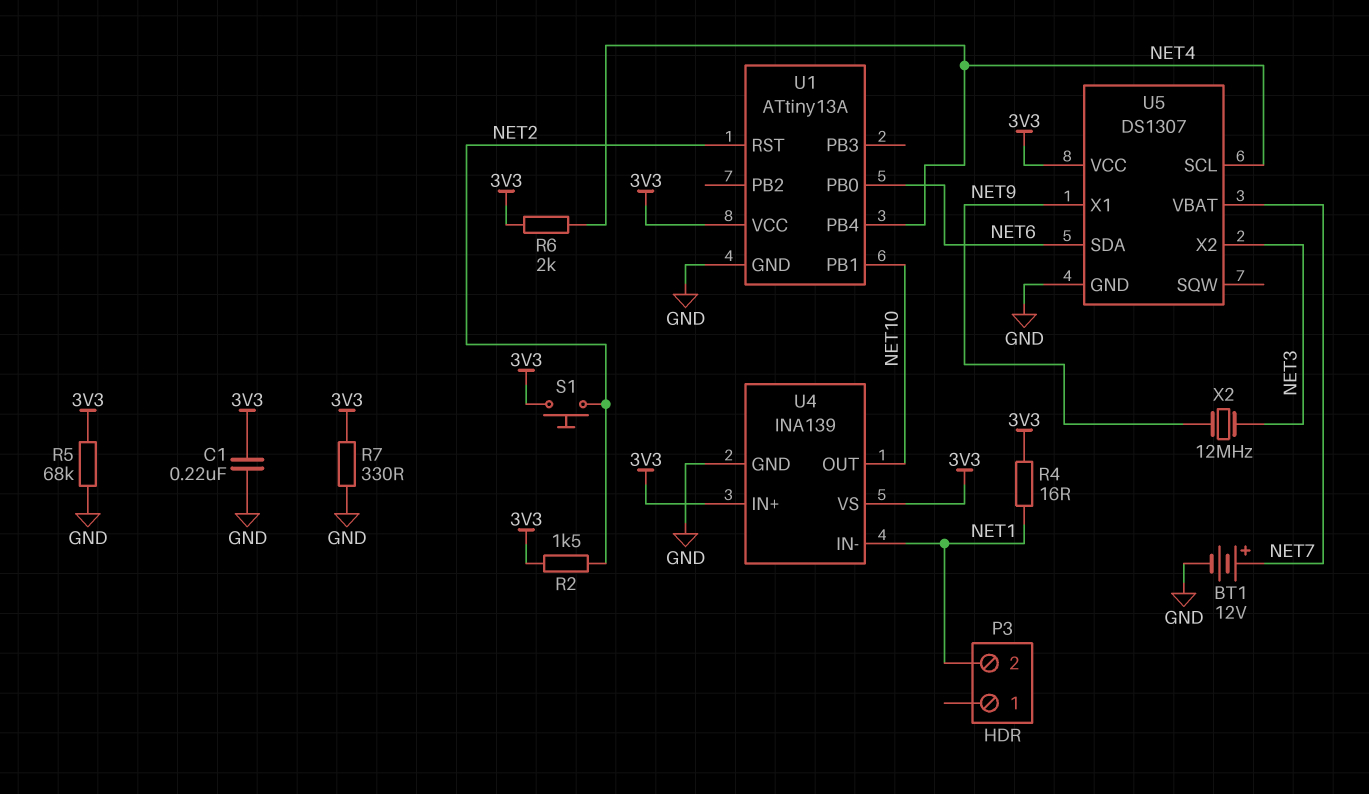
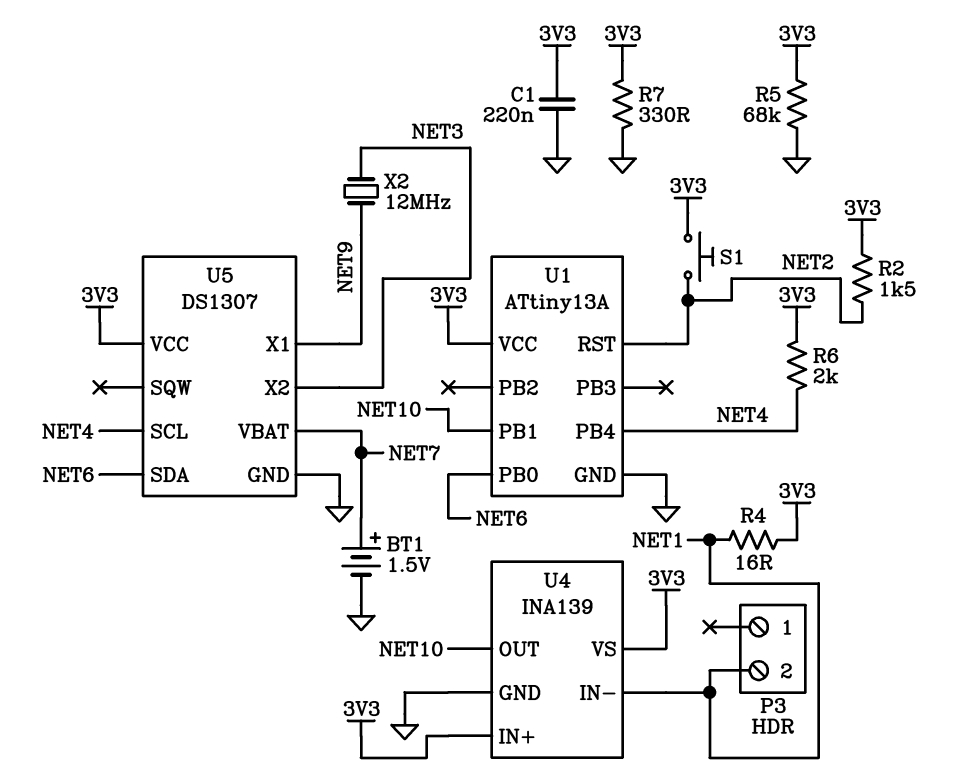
BT1: 12V (plus NET7, minus GND) -> 1.5V (plus NET7, minus GND)

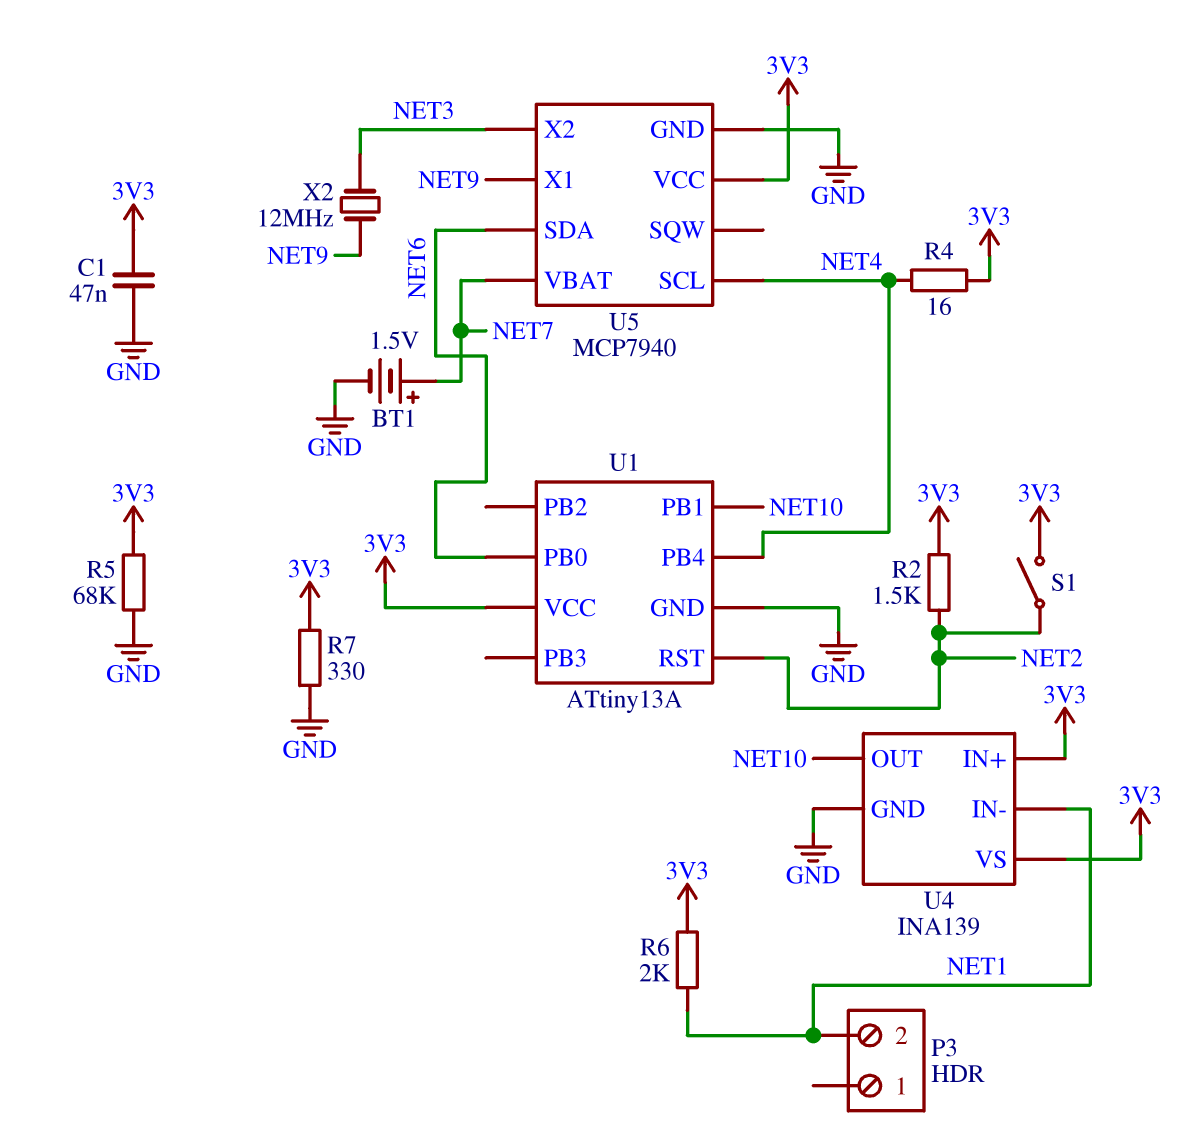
C1: 220nF (3V3, GND) -> 47nF (3V3, GND)
R4: 16 (3V3, NET1) -> 16 (3V3, NET4)
R6: 2k (3V3, NET4) -> 2k (3V3, NET1)
S1: button (3V3, NET2) -> switch (3V3, NET2)
U5: DS1307 -> MCP7940

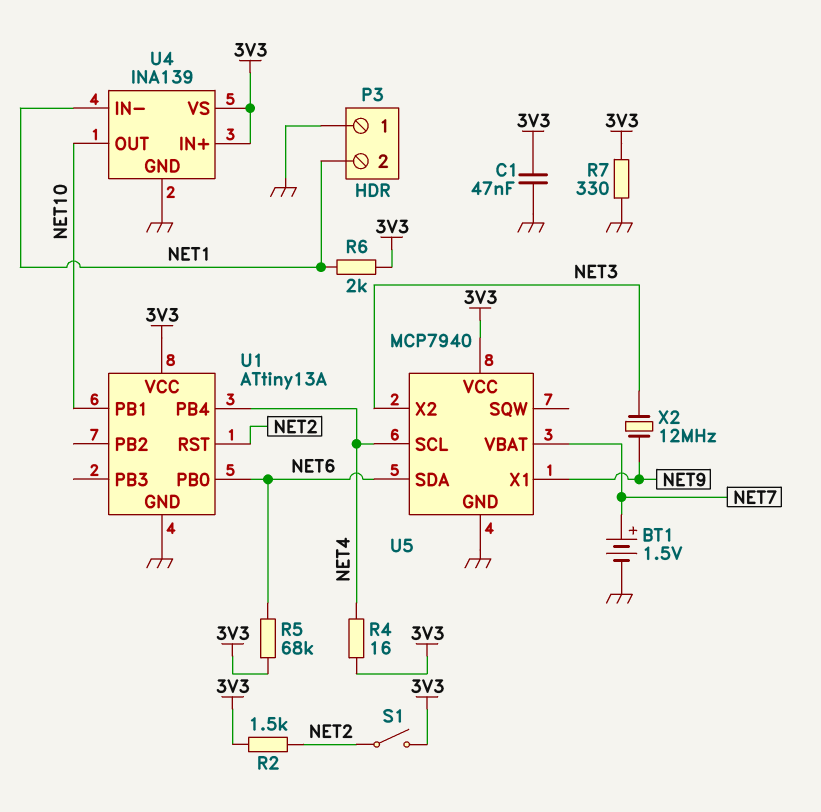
P3 pin 1: none -> GND
R5: 68k (3V3, GND) -> 68k (3V3, NET6)

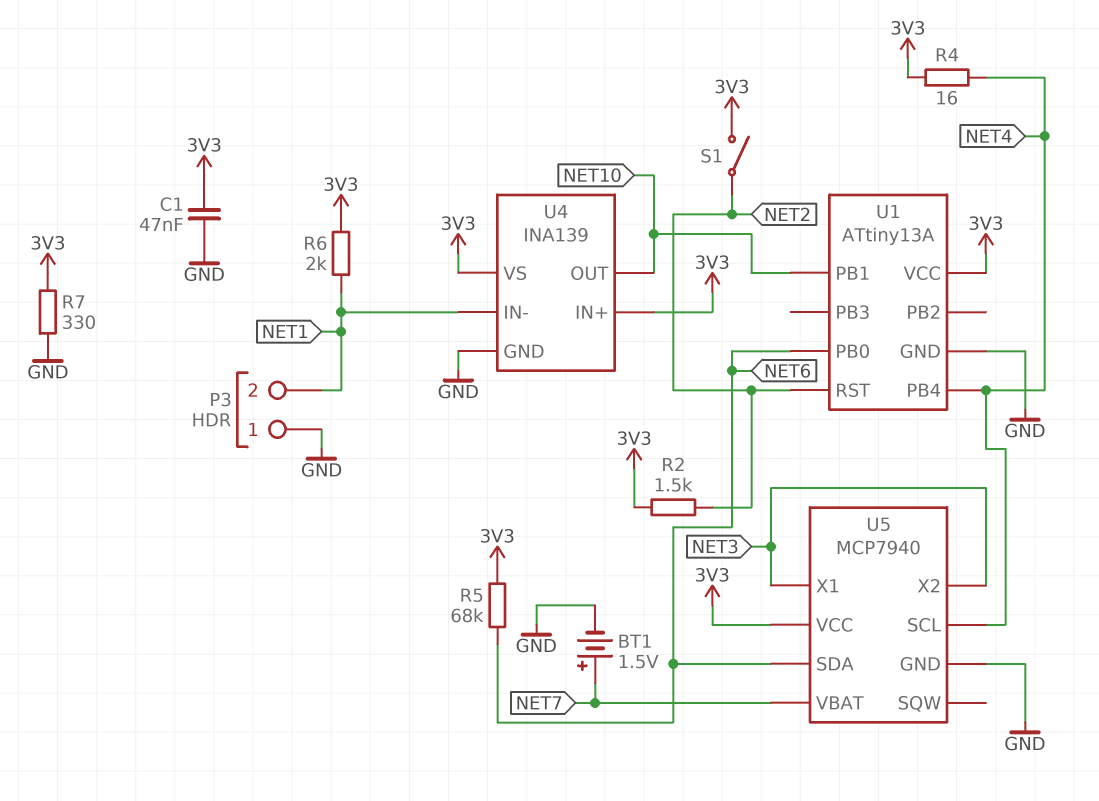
U5 pin X1: NET9 -> NET3
X2: 12MHz (NET3, NET9) -> none

